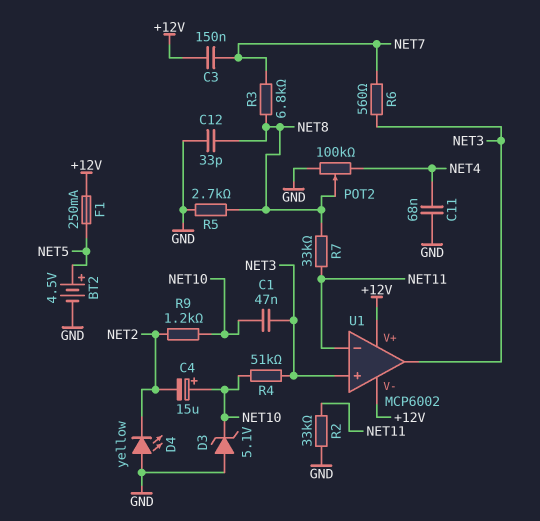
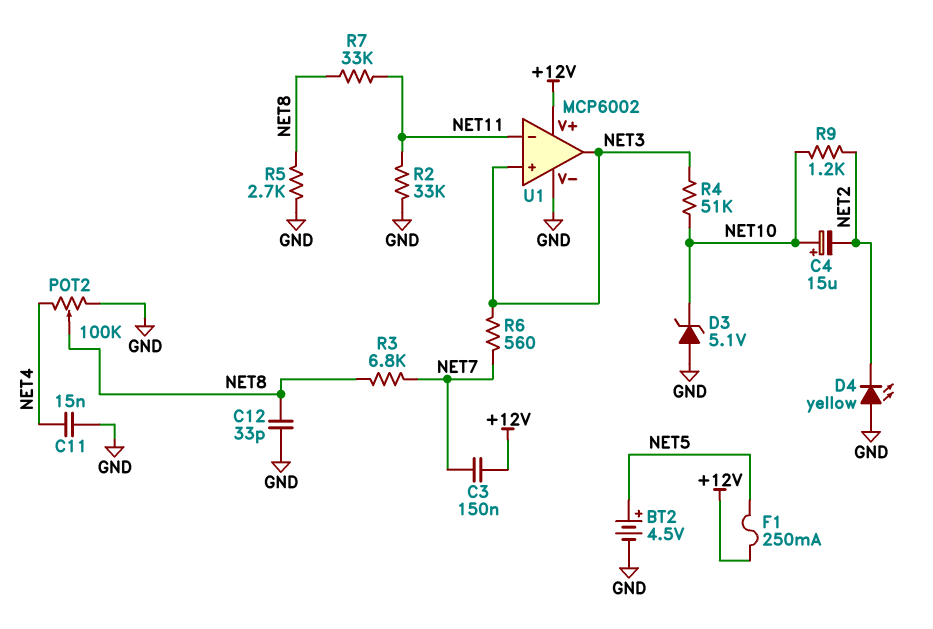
C1: 47nF (NET3, NET10) -> none
C11: 68nF (GND, NET4) -> 15nF (GND, NET4)
U1 pin V-: +12V -> GND

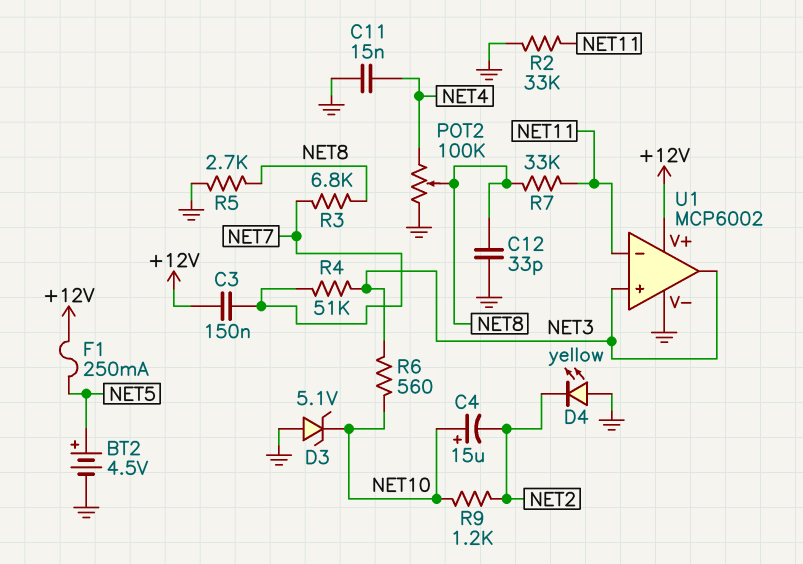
R4: 51k (NET3, NET10) -> 51k (NET3, NET7)
R6: 560 (NET3, NET7) -> 560 (NET3, NET10)

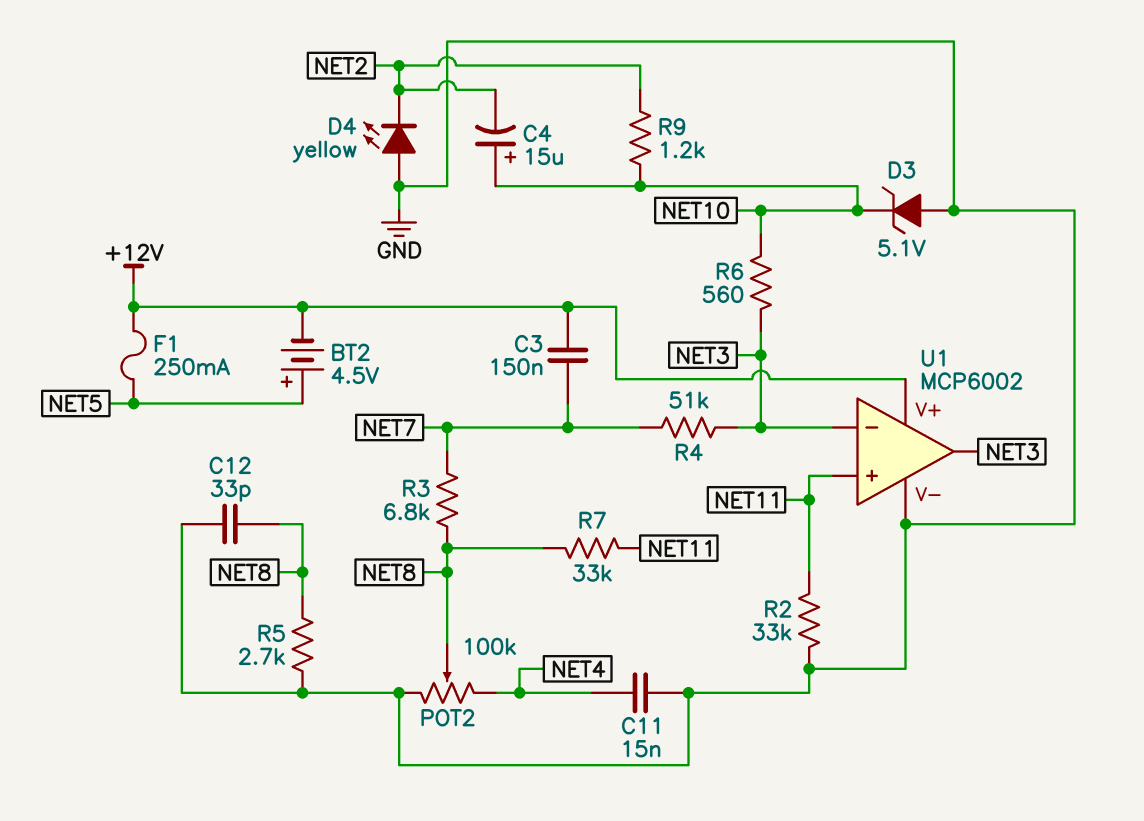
BT2: 4.5V (plus NET5, minus GND) -> 4.5V (plus NET5, minus +12V)
U1 pin in+: NET3 -> NET11
U1 pin in-: NET11 -> NET3

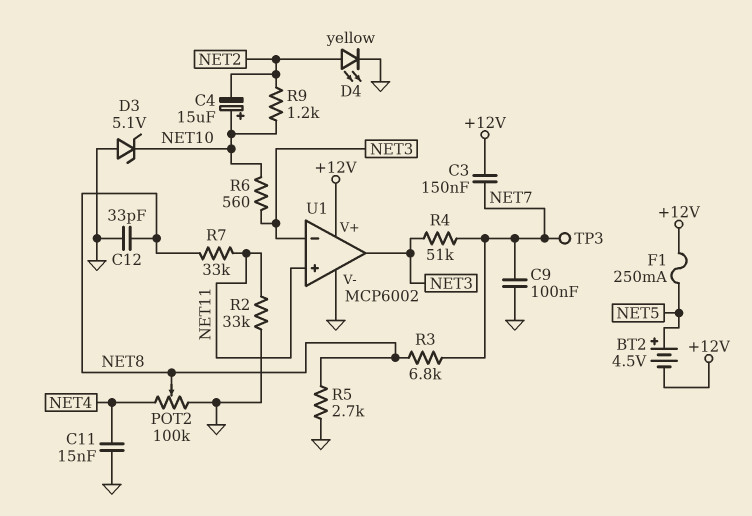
C9: none -> 100nF (GND, NET7)
D4: LED yellow (A GND, K NET2) -> LED yellow (A NET2, K GND)
TP3: none -> test point (NET7)

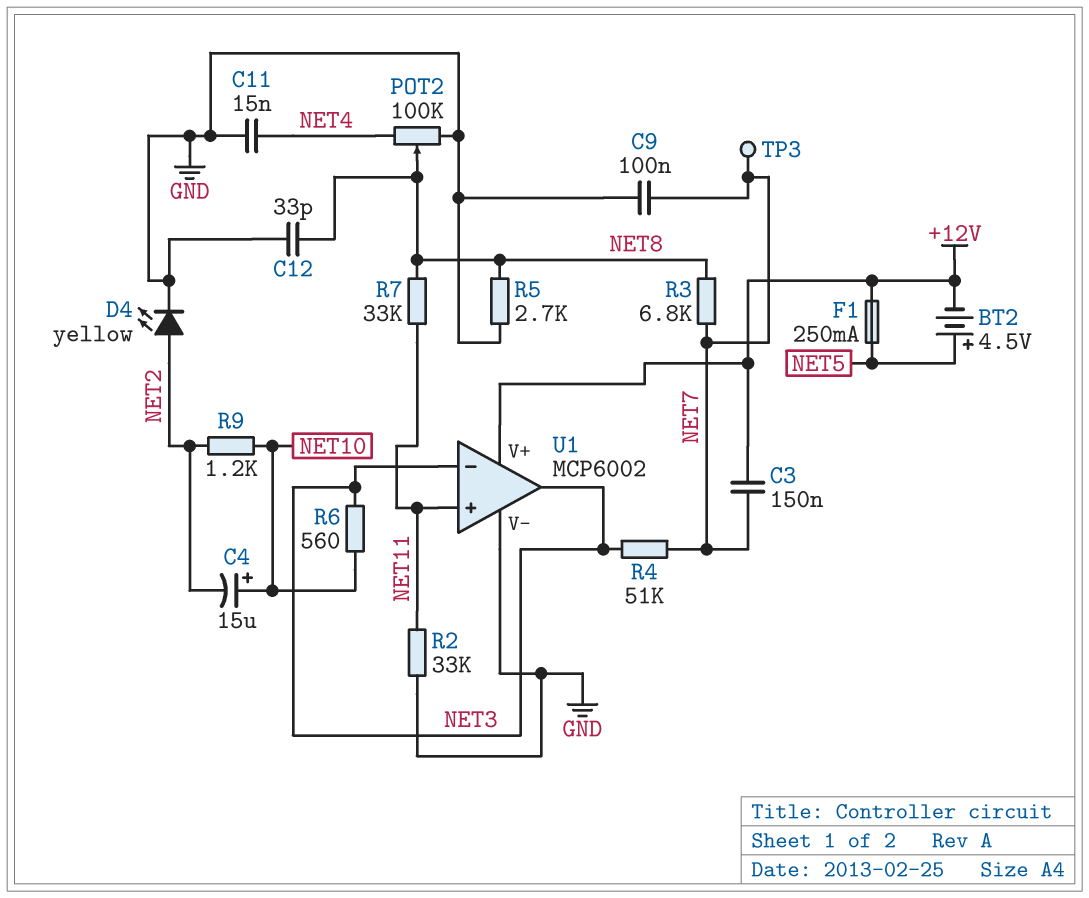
D3: zener 5.1V (A GND, K NET10) -> none

